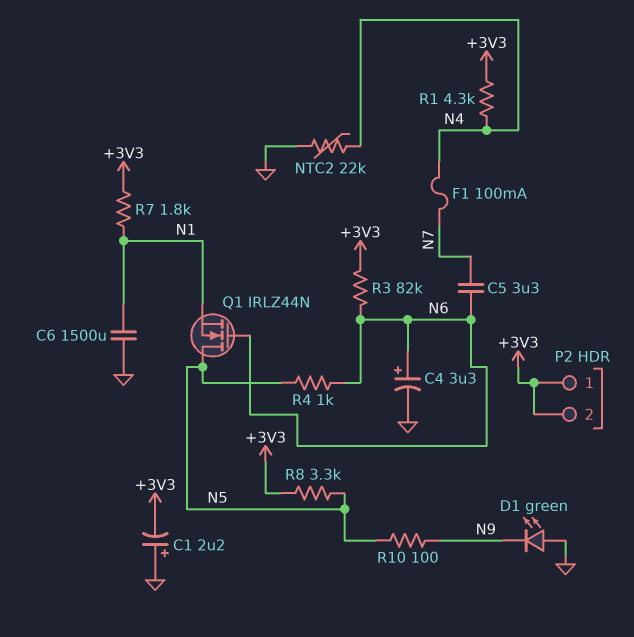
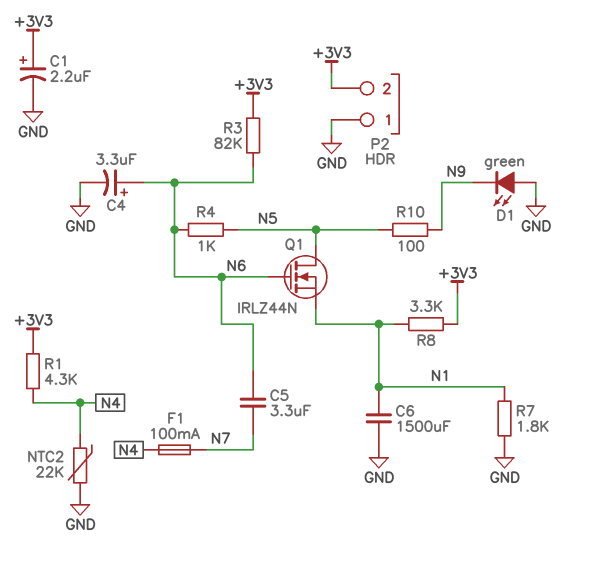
C1: 2.2uF (plus GND, minus +3V3) -> 2.2uF (plus +3V3, minus GND)
P2 pin 1: +3V3 -> GND
R7: 1.8k (+3V3, N1) -> 1.8k (GND, N1)
R8: 3.3k (+3V3, N5) -> 3.3k (+3V3, N1)

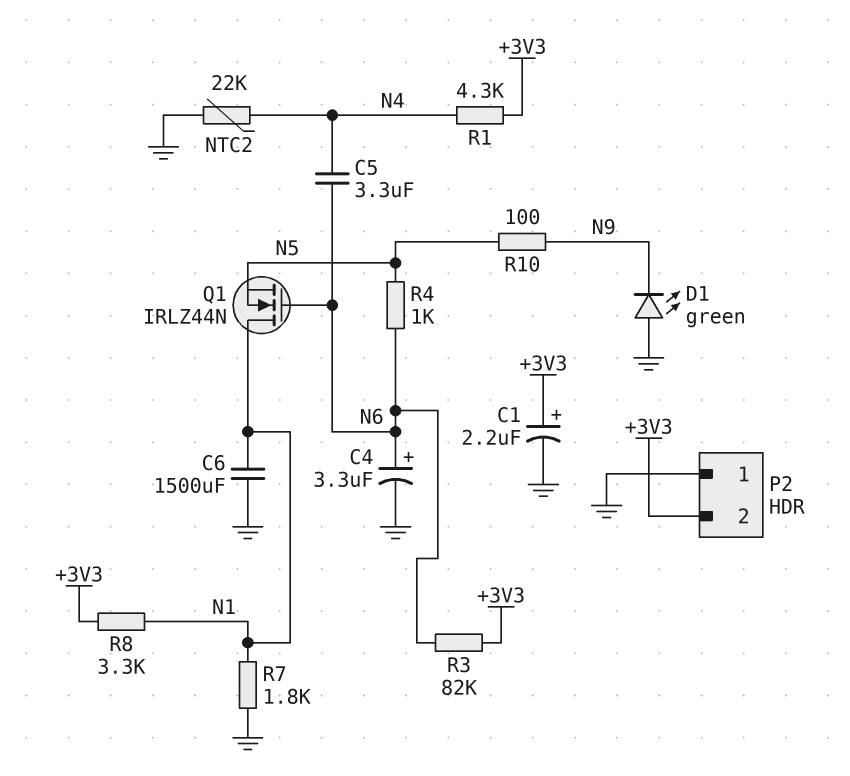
C5: 3.3uF (N6, N7) -> 3.3uF (N4, N6)
F1: 100mA (N4, N7) -> none
Q1: NMOS IRLZ44N (G N6, D N5, S N1) -> NMOS IRLZ44N (G N6, D N1, S N5)

